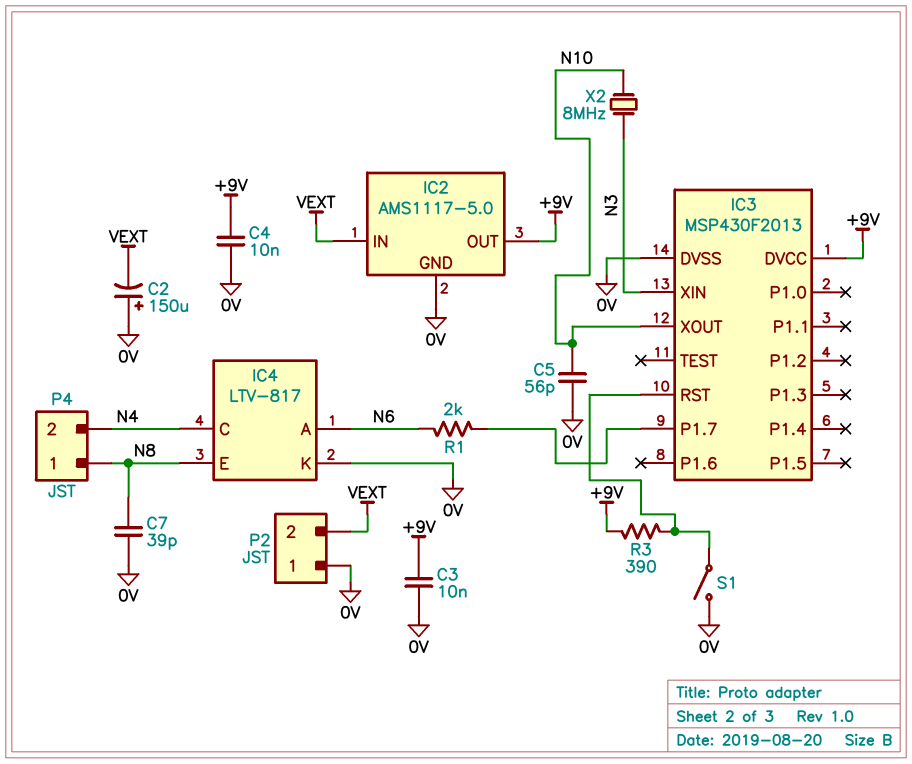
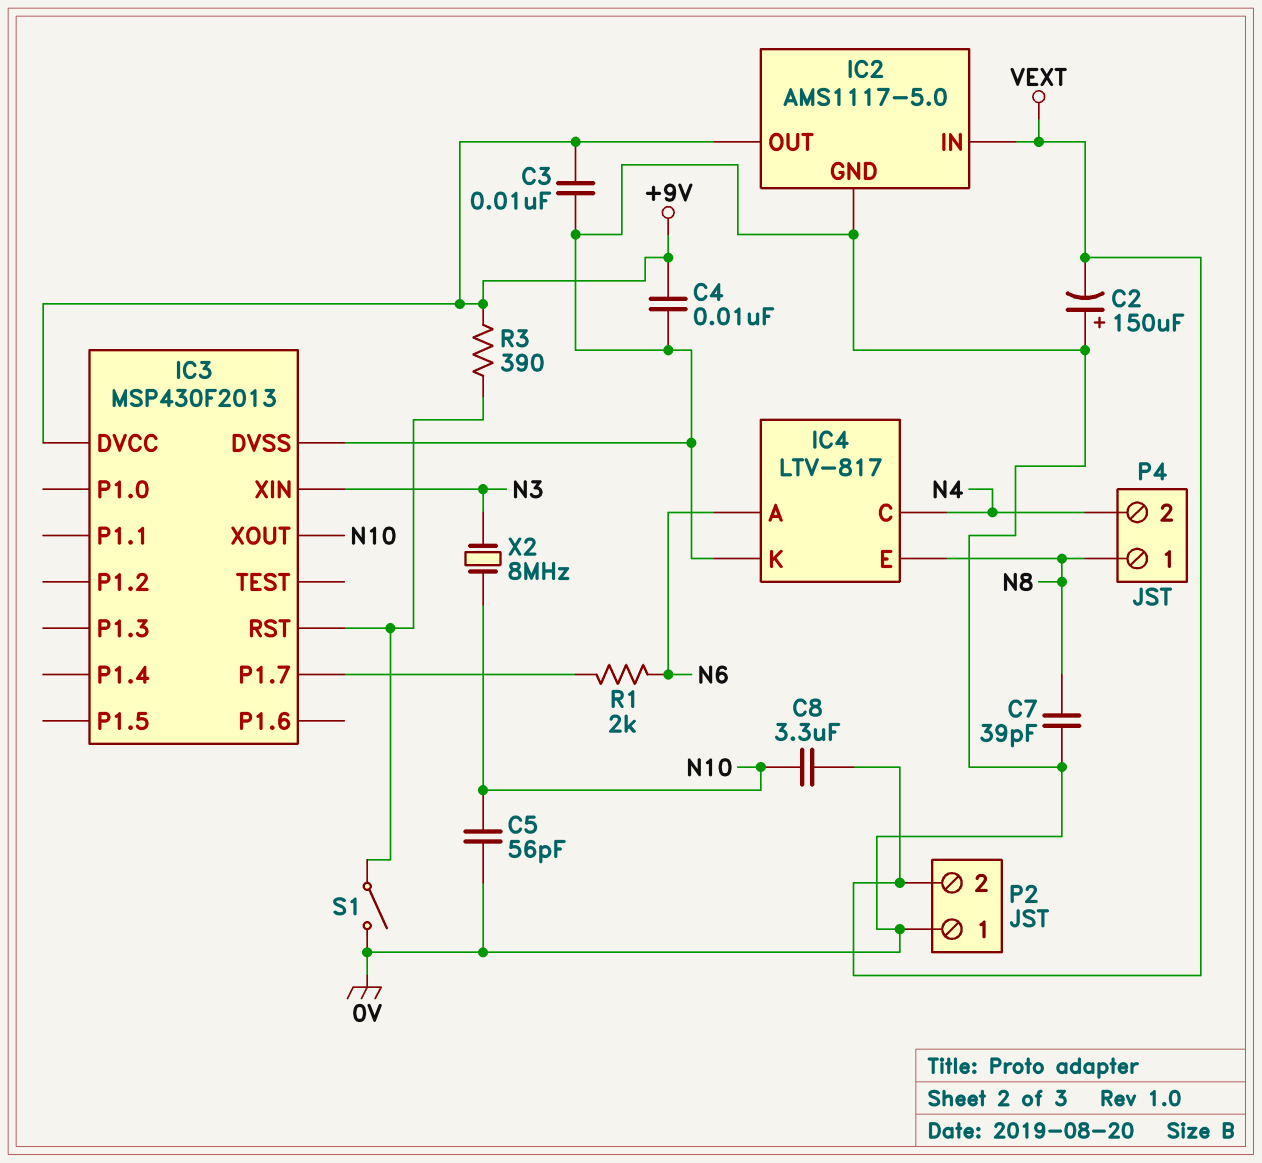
C8: none -> 3.3uF (N10, VEXT)

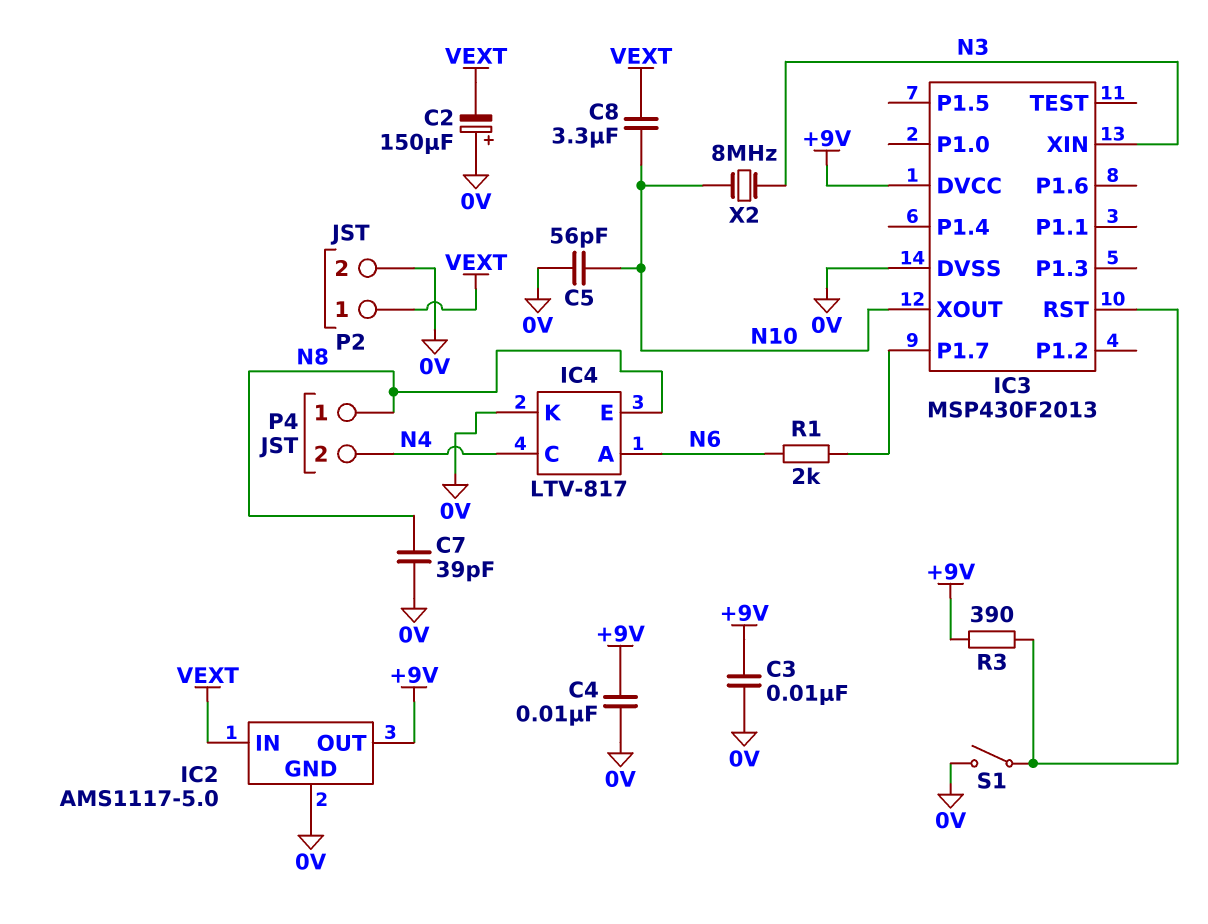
P2 pin 1: 0V -> VEXT
P2 pin 2: VEXT -> 0V

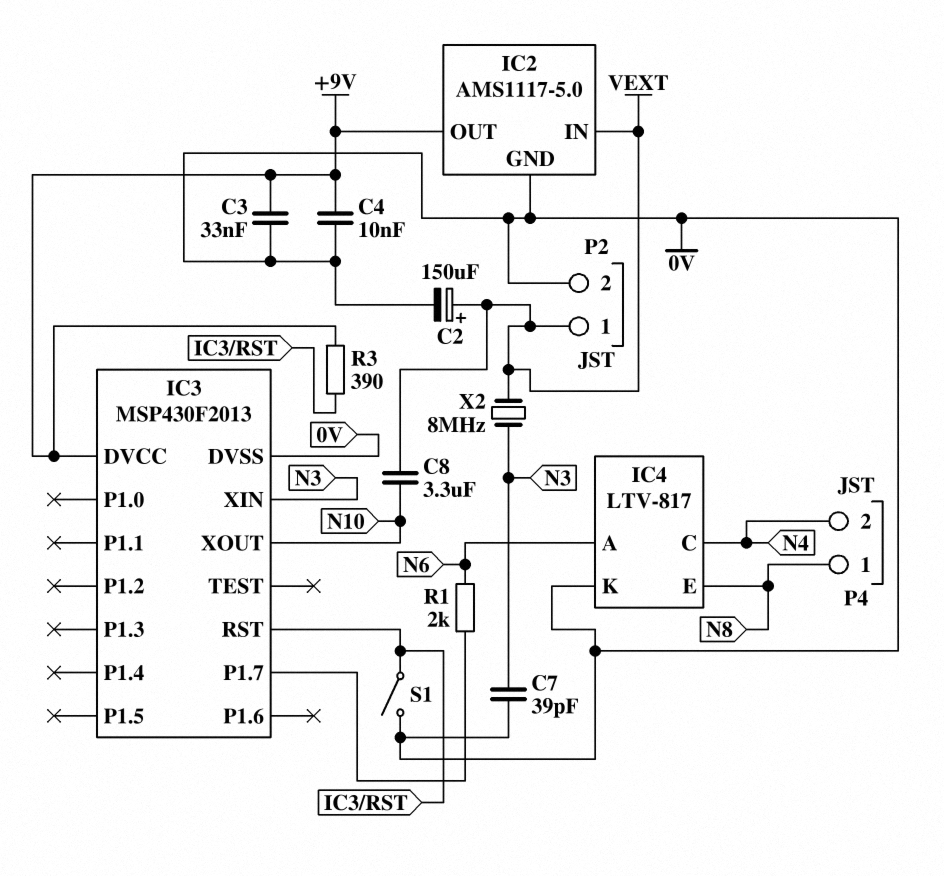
C2: 150uF (plus 0V, minus VEXT) -> 150uF (plus VEXT, minus 0V)
C3: 10nF (+9V, 0V) -> 33nF (+9V, 0V)
C5: 56pF (0V, N10) -> none
C7: 39pF (0V, N8) -> 39pF (0V, N3)
X2: 8MHz (N3, N10) -> 8MHz (N3, VEXT)

